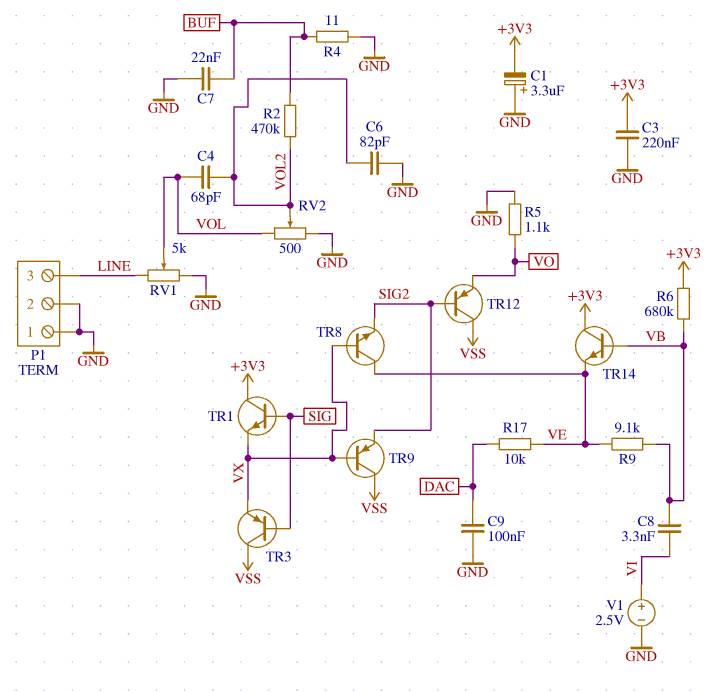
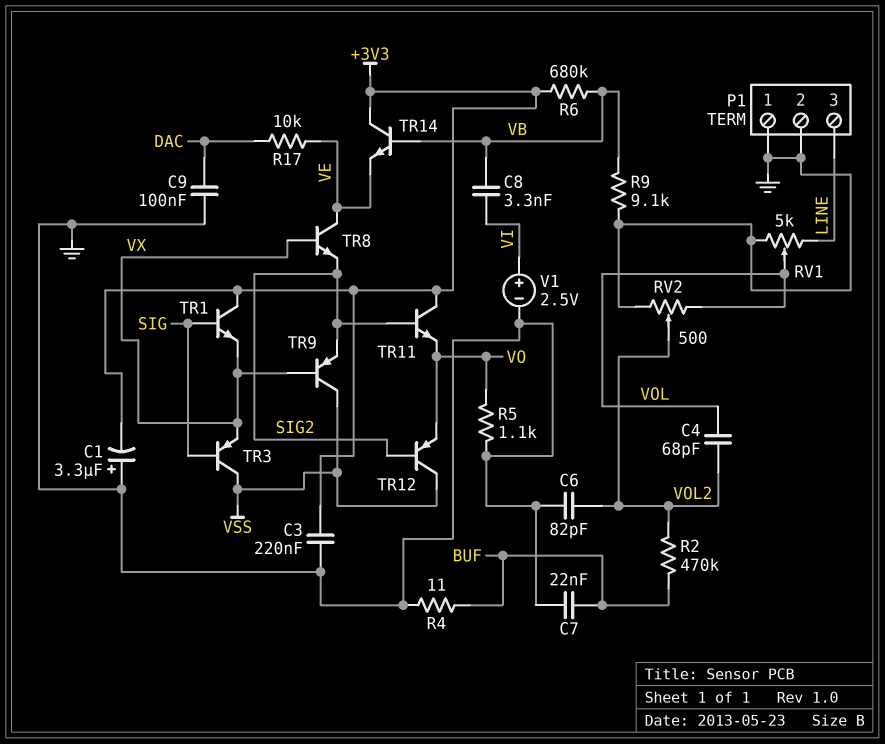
R9: 9.1k (VB, VE) -> 9.1k (GND, VB)
TR11: none -> NPN (B SIG2, C +3V3, E VO)

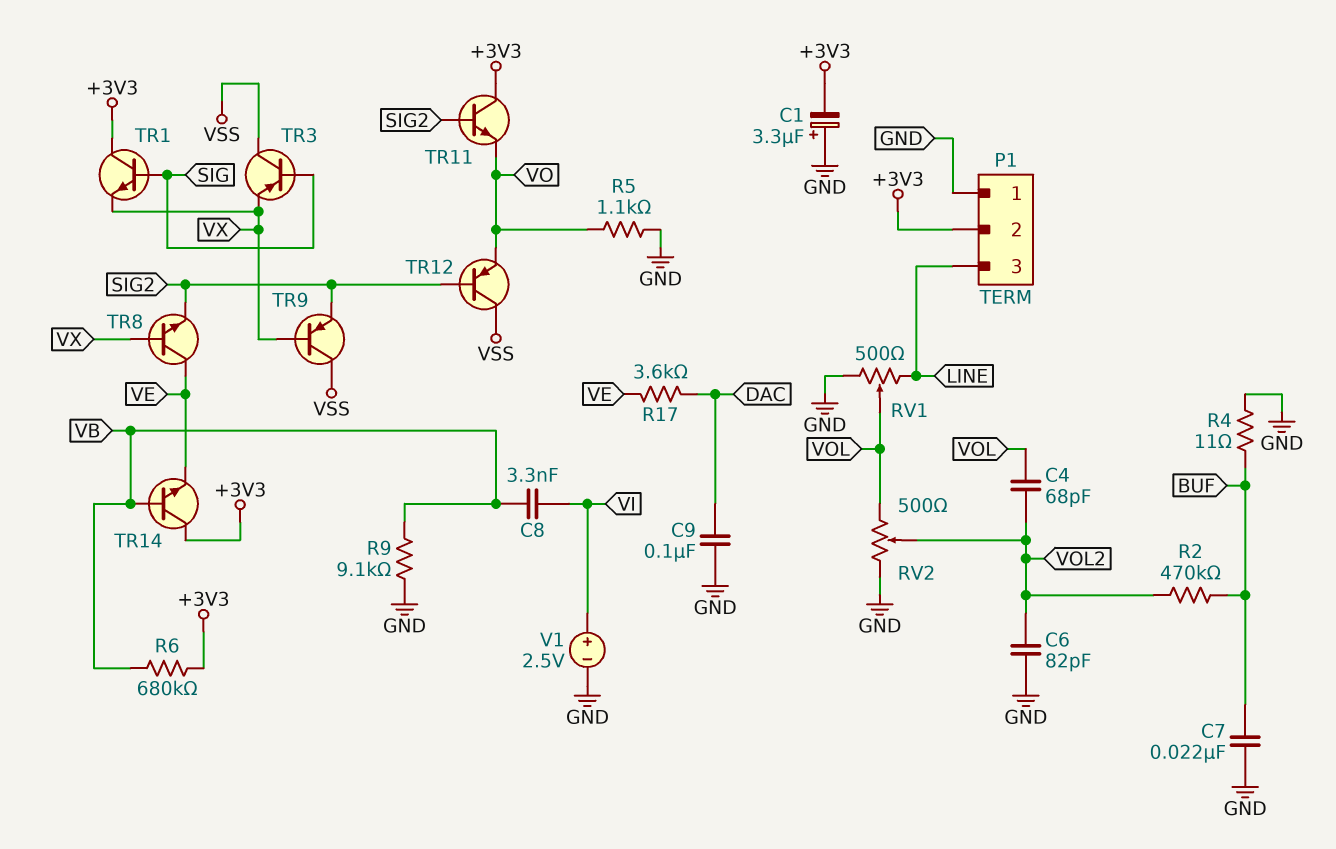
C3: 220nF (+3V3, GND) -> none
P1 pin 2: GND -> +3V3
R17: 10k (DAC, VE) -> 3.6k (DAC, VE)
RV1: 5k (GND, LINE, wiper VOL) -> 500 (GND, LINE, wiper VOL)

